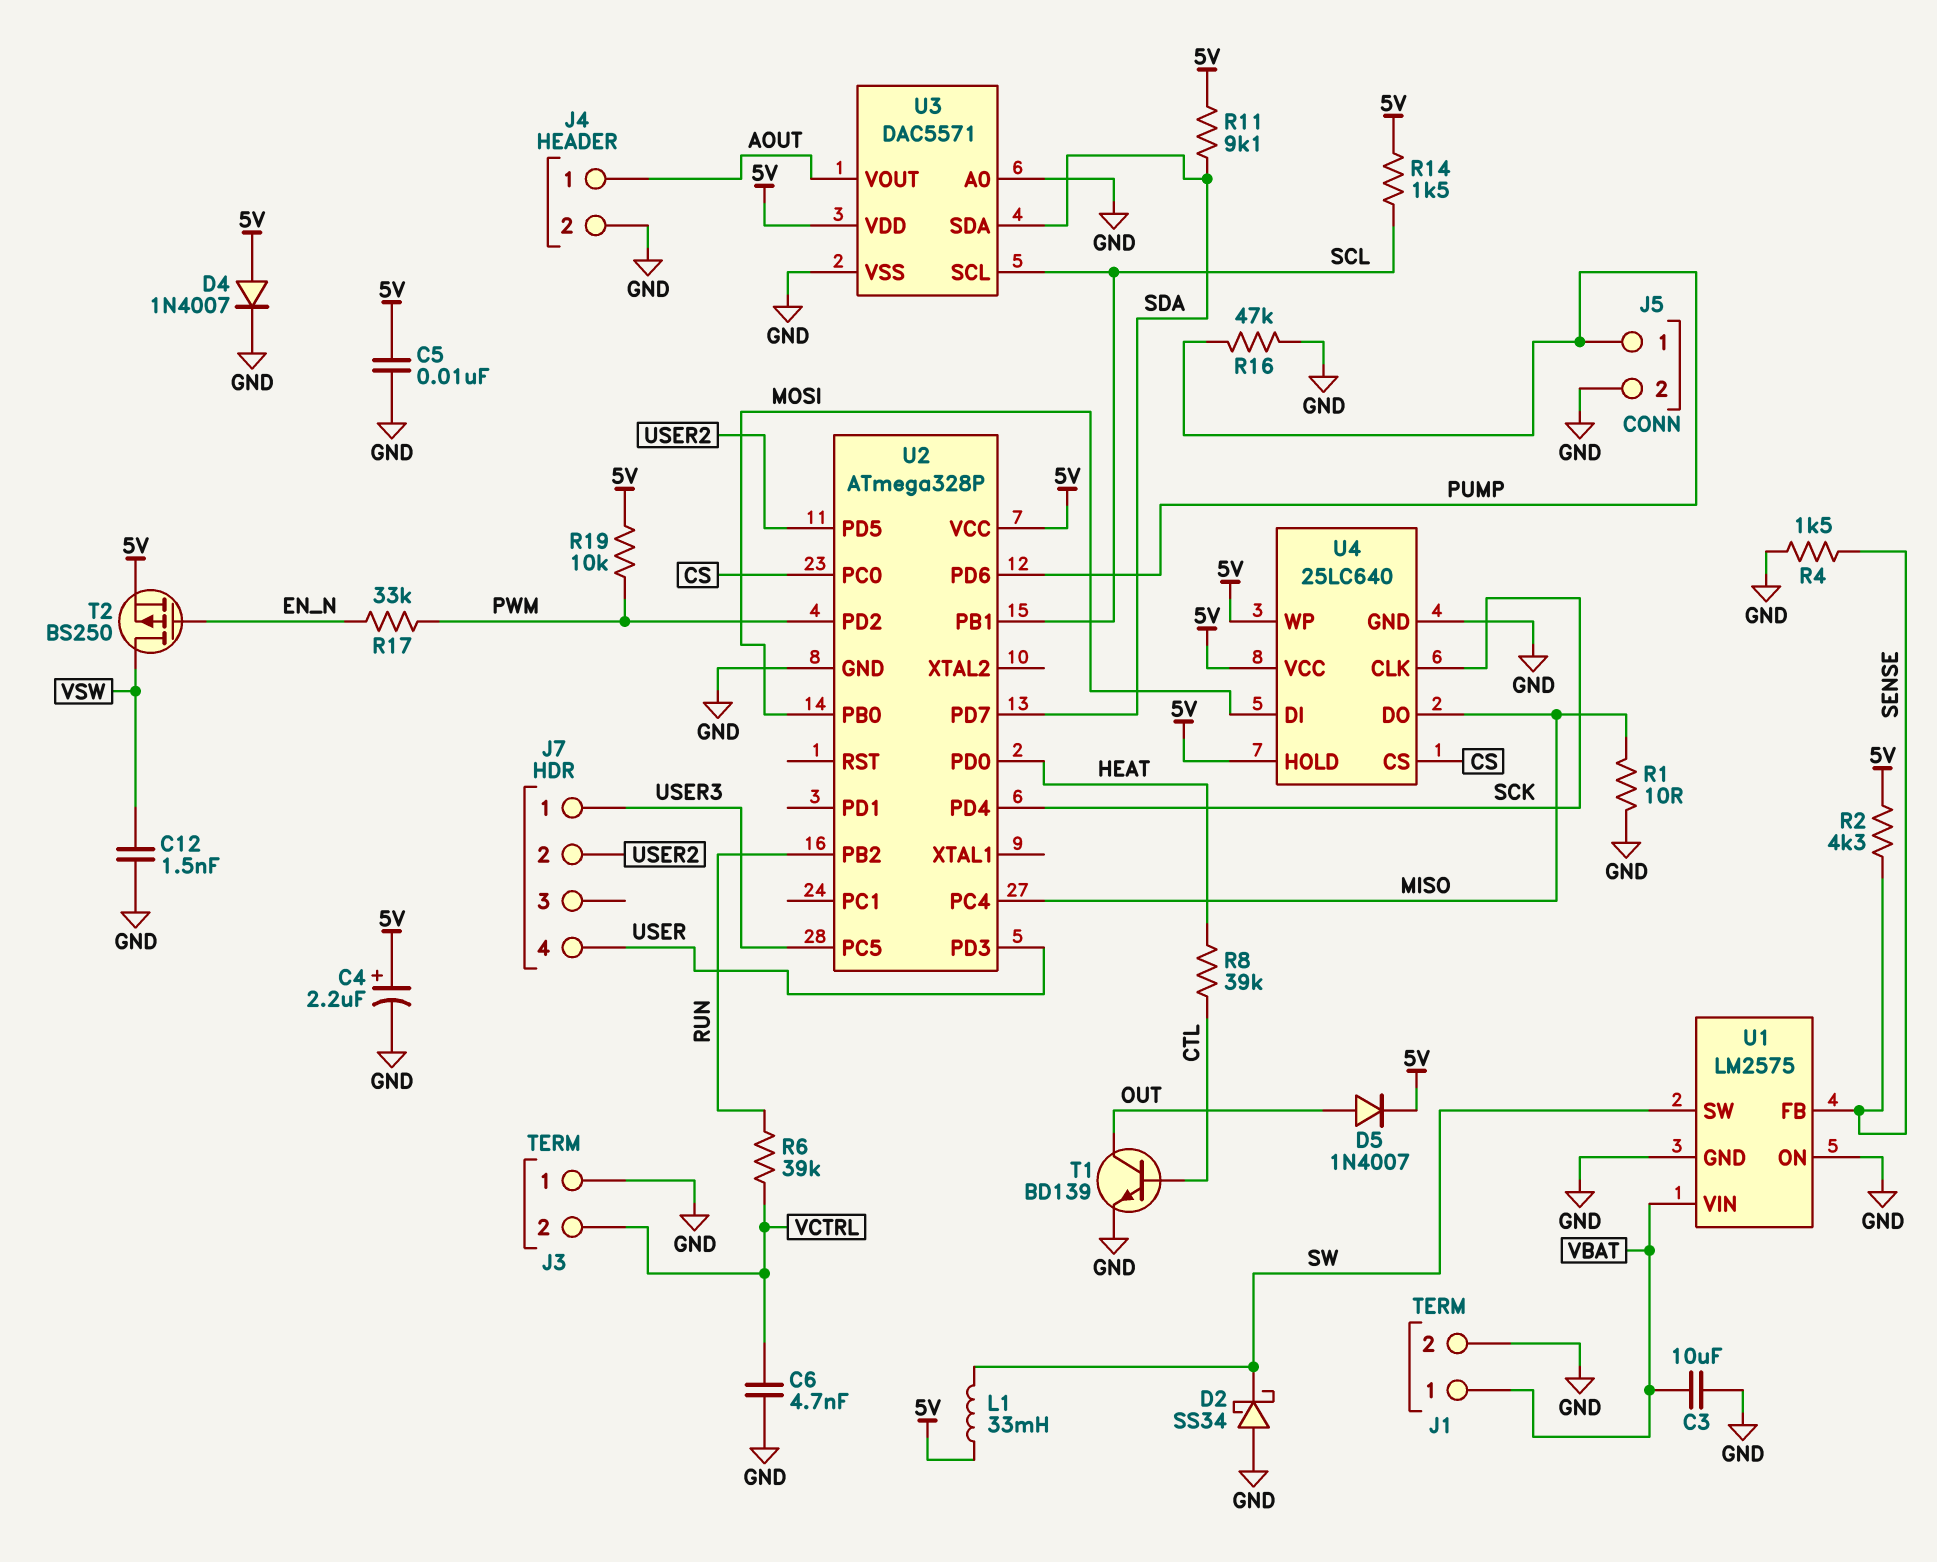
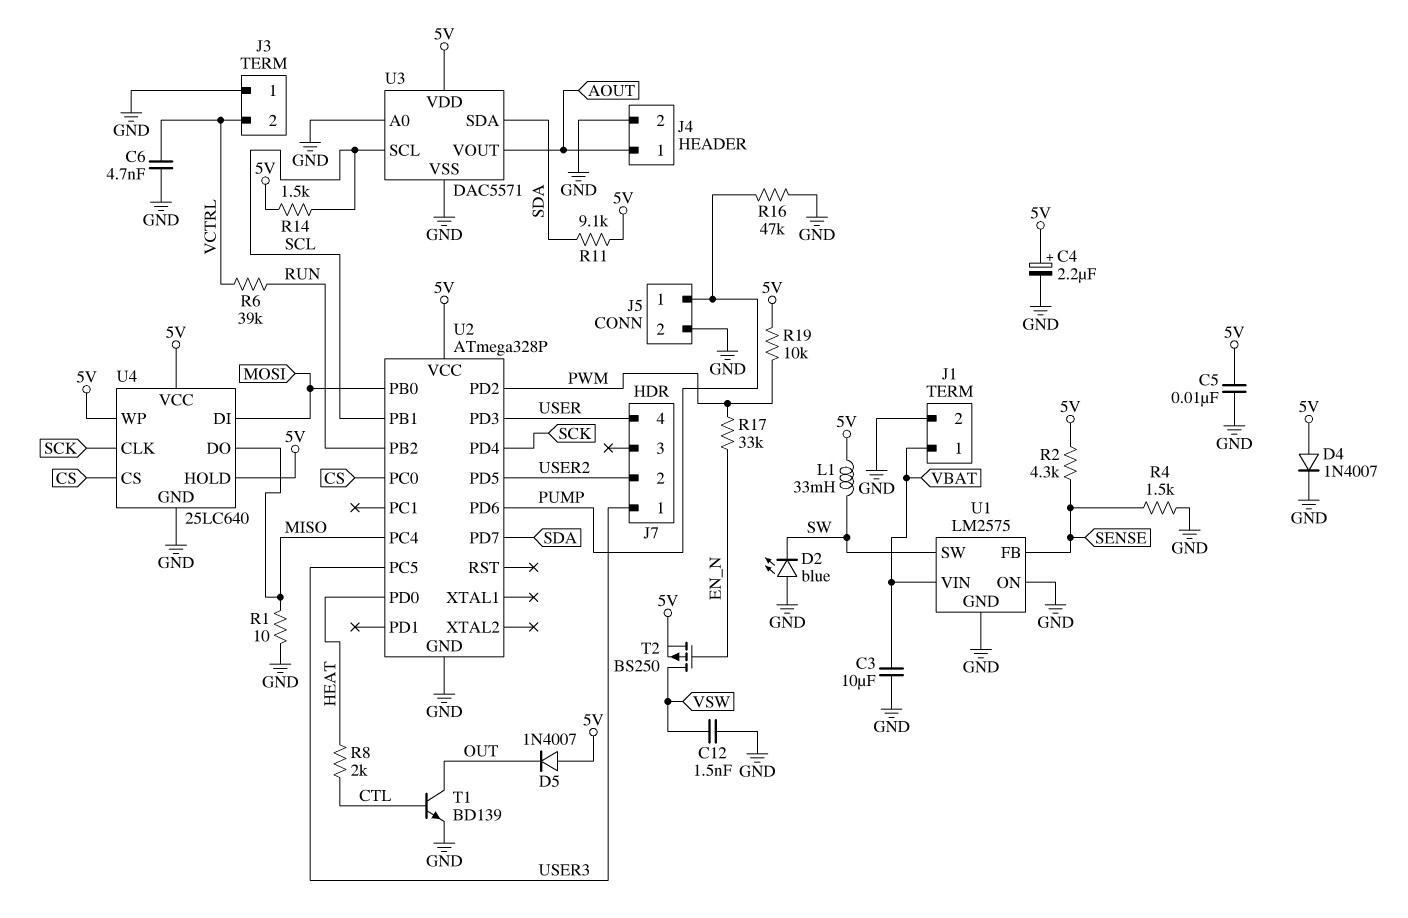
D2: schottky SS34 (A GND, K SW) -> LED blue (A GND, K SW)
D5: diode 1N4007 (A OUT, K 5V) -> diode 1N4007 (A 5V, K OUT)
R8: 39k (CTL, HEAT) -> 2k (CTL, HEAT)

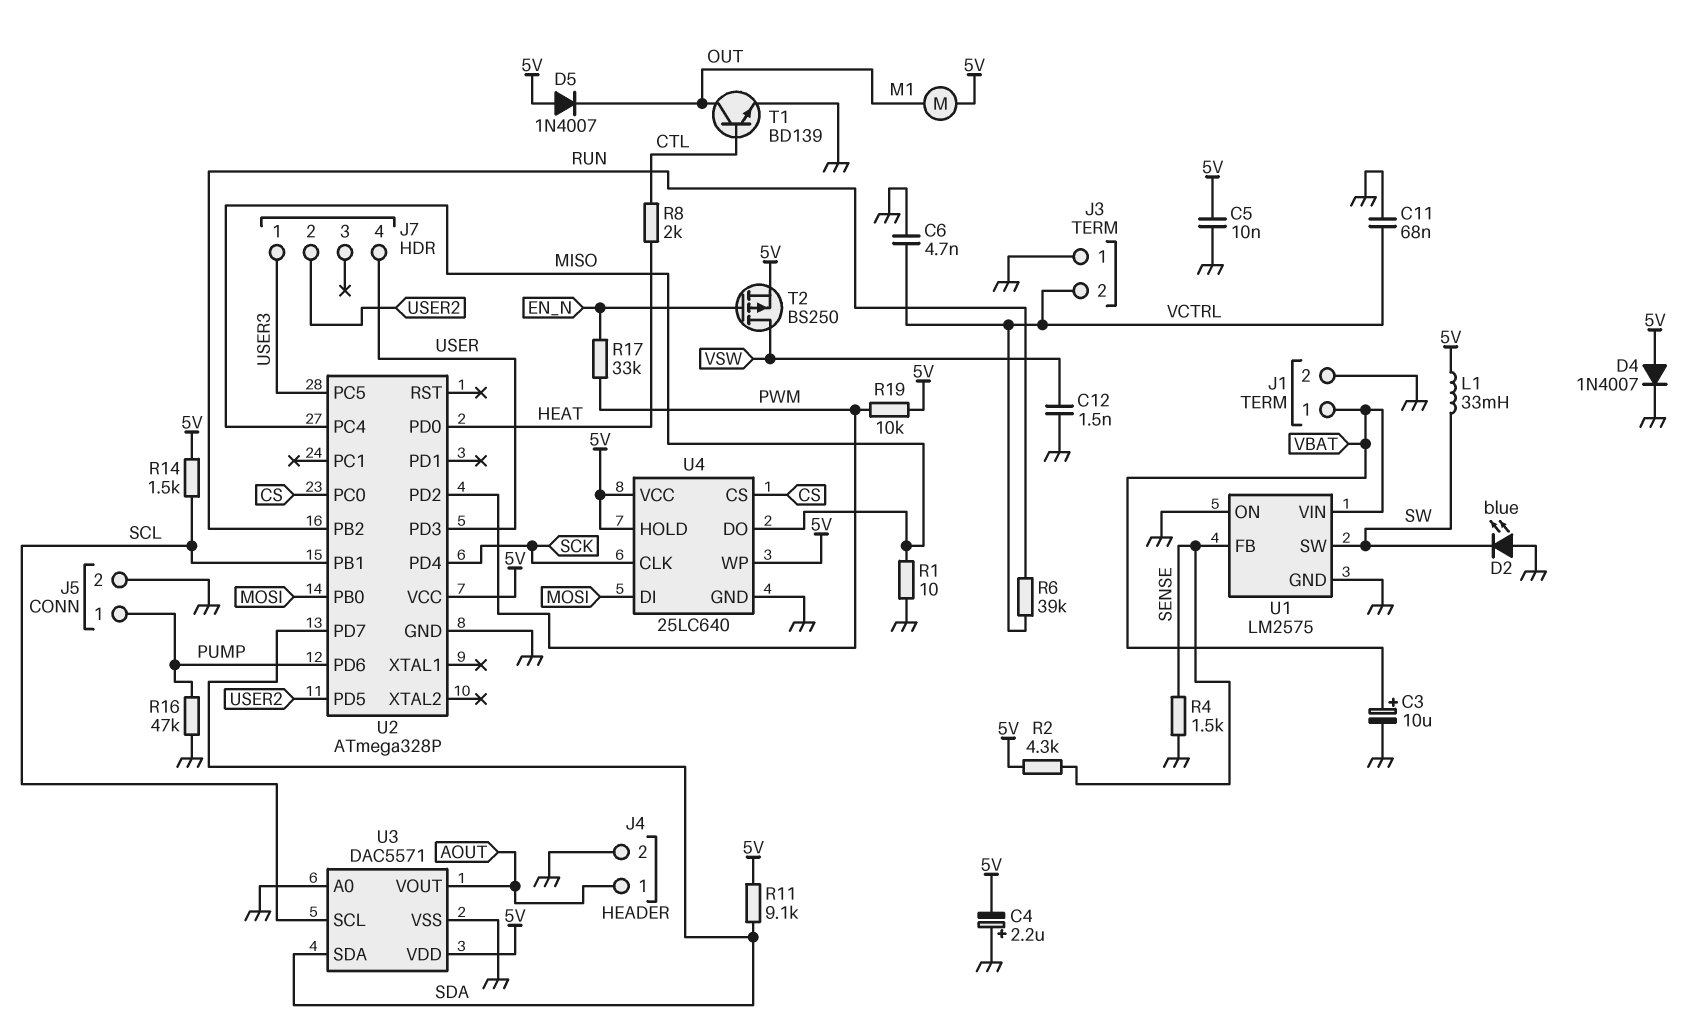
C3: 10uF (GND, VBAT) -> 10uF (plus VBAT, minus GND)
C4: 2.2uF (plus 5V, minus GND) -> 2.2uF (plus GND, minus 5V)
C11: none -> 68nF (GND, VCTRL)
M1: none -> motor (5V, OUT)

